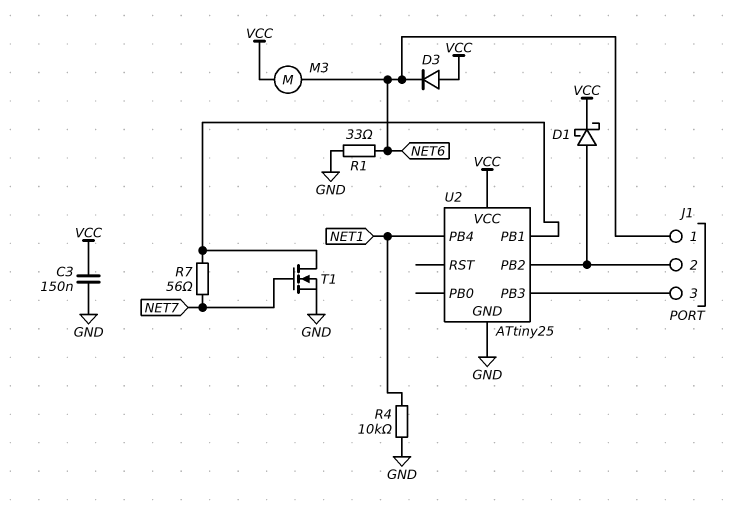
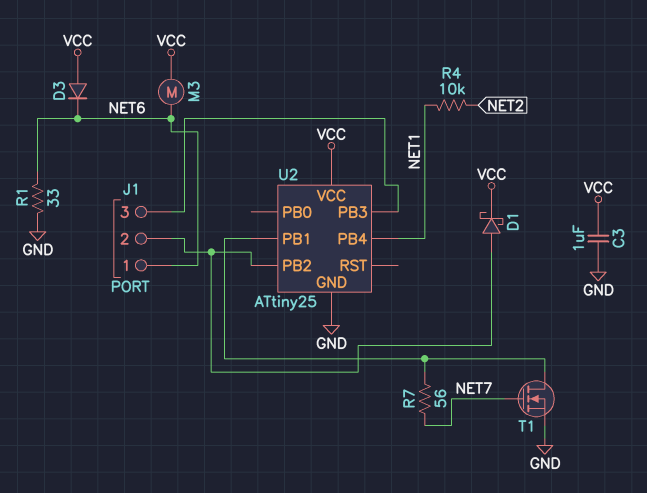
C3: 150nF (GND, VCC) -> 1uF (GND, VCC)
R4: 10k (GND, NET1) -> 10k (NET1, NET2)

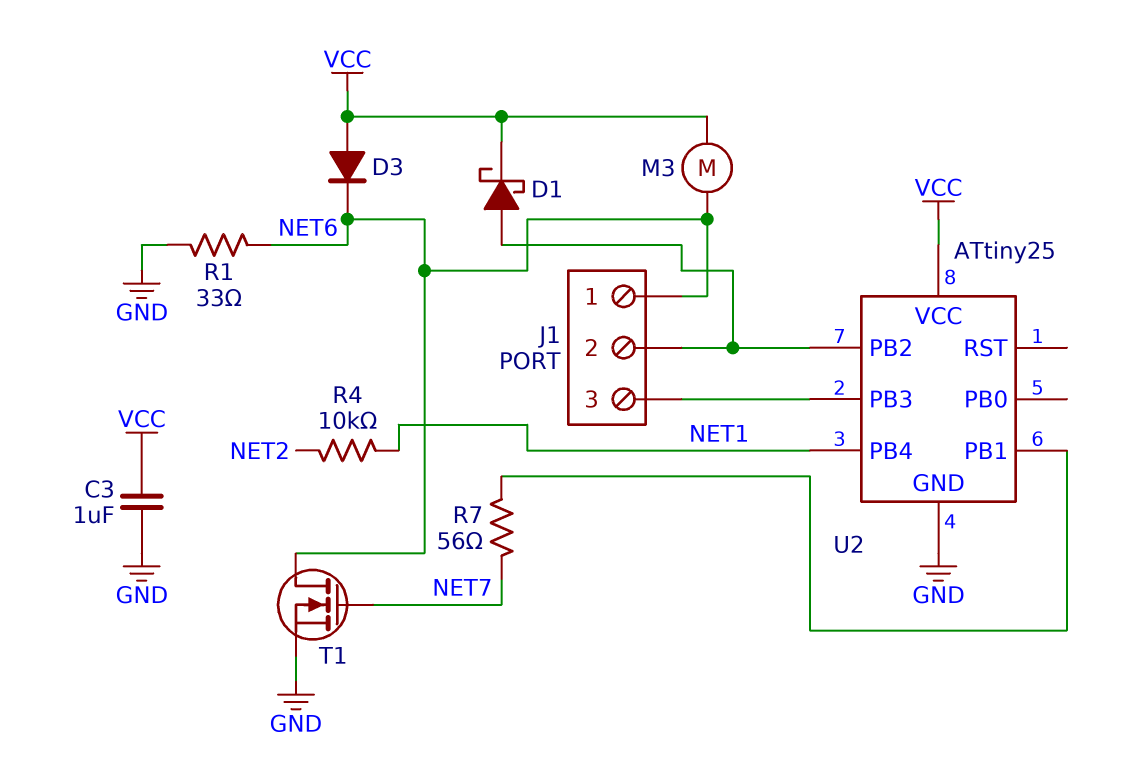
T1: NMOS (G NET7, D U2/PB1, S GND) -> NMOS (G NET7, D NET6, S GND)

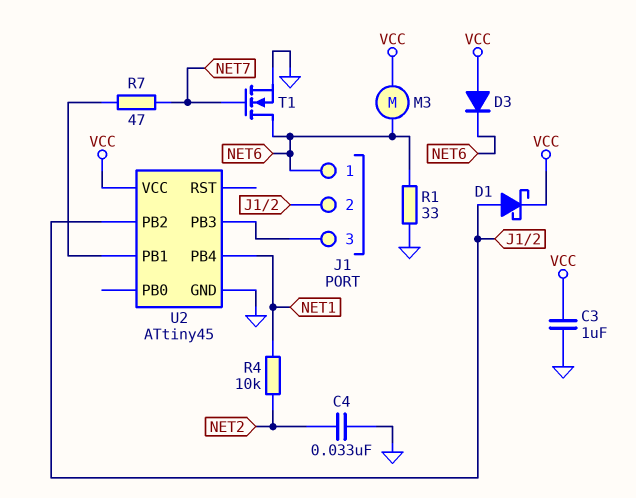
C4: none -> 33nF (GND, NET2)
R7: 56 (NET7, U2/PB1) -> 47 (NET7, U2/PB1)
U2: ATtiny25 -> ATtiny45

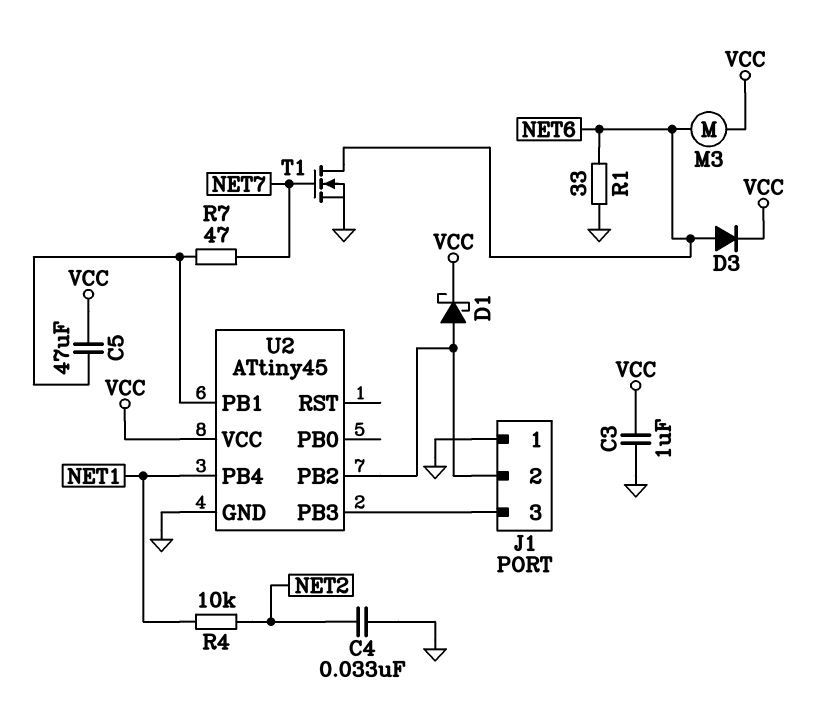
C5: none -> 47uF (U2/PB1, VCC)
D3: diode (A VCC, K NET6) -> diode (A NET6, K VCC)
J1 pin 1: NET6 -> GND

